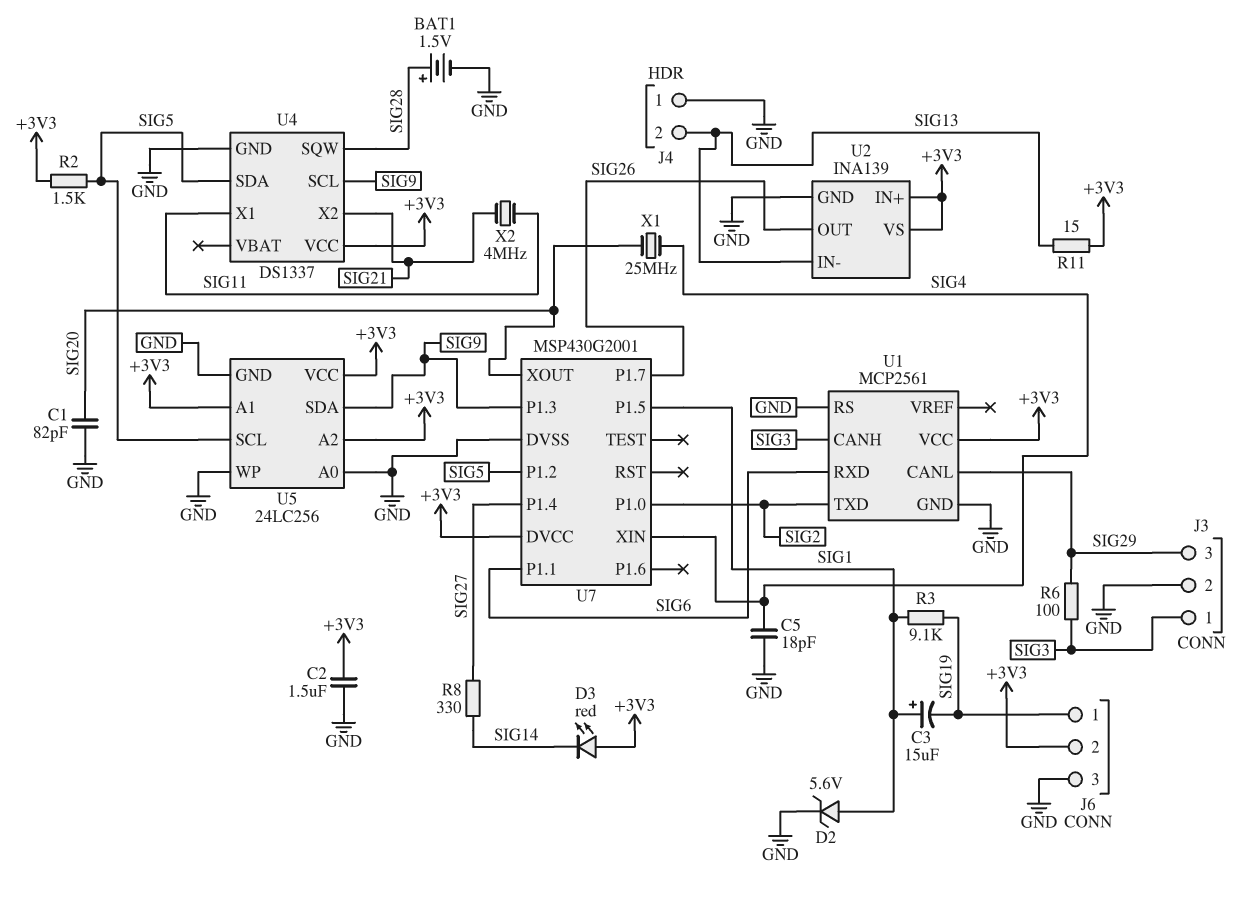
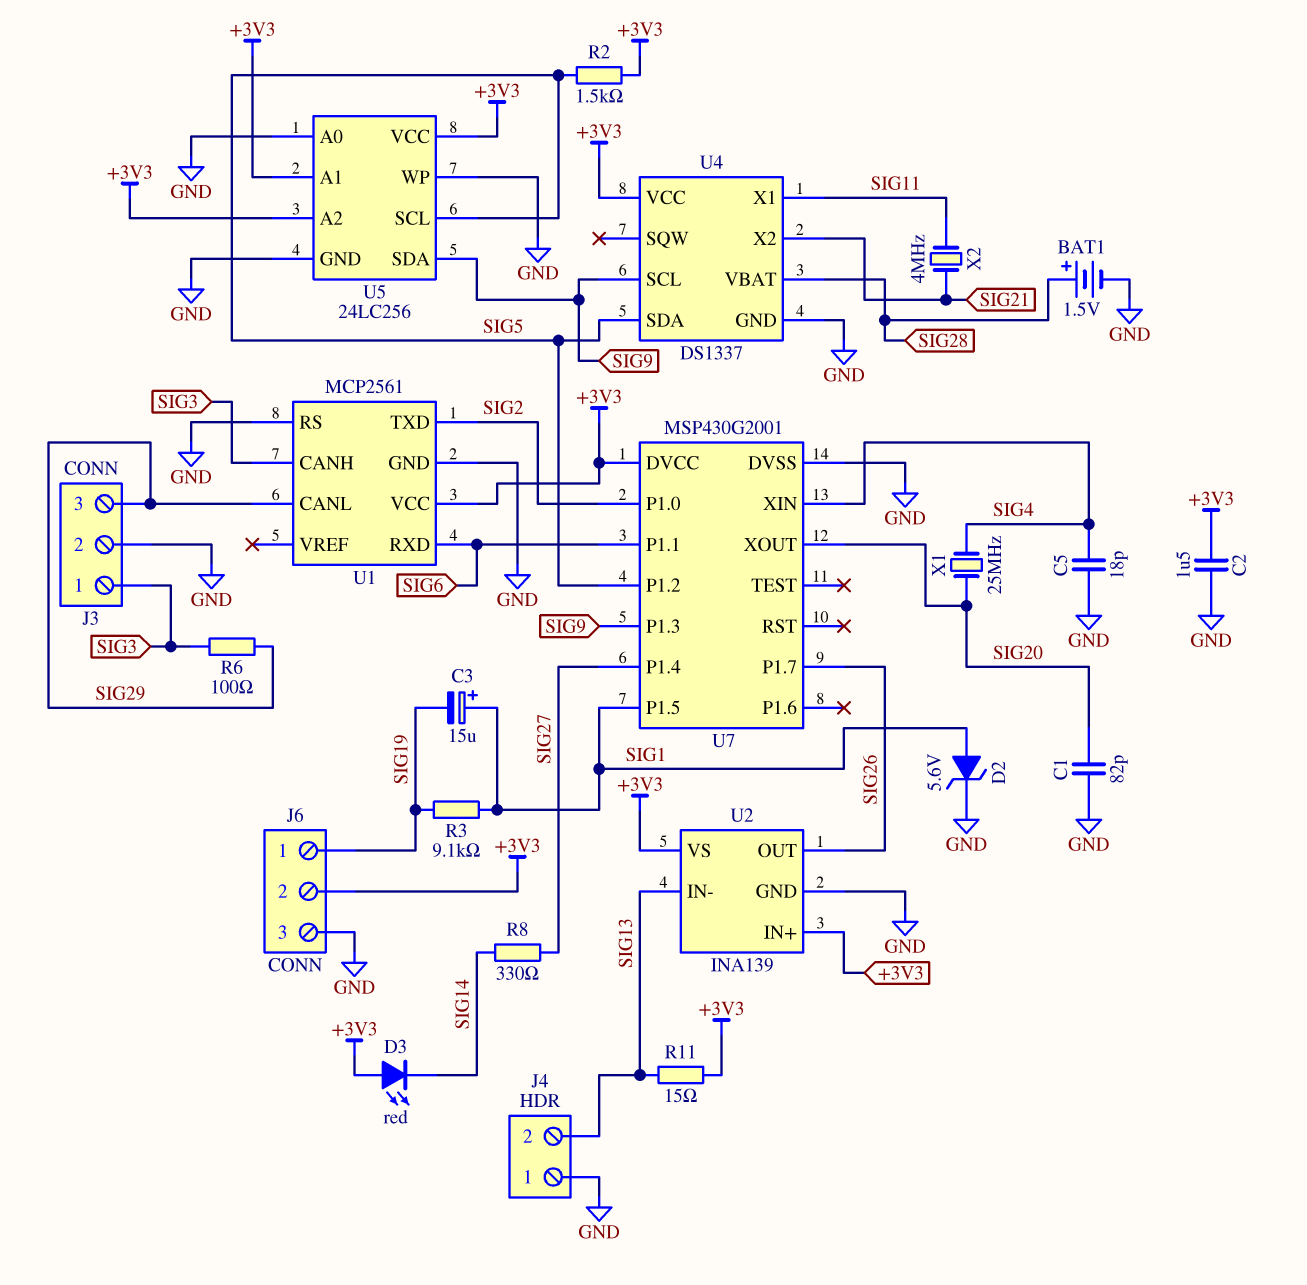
U4 pin SQW: SIG28 -> none
U4 pin VBAT: none -> SIG28

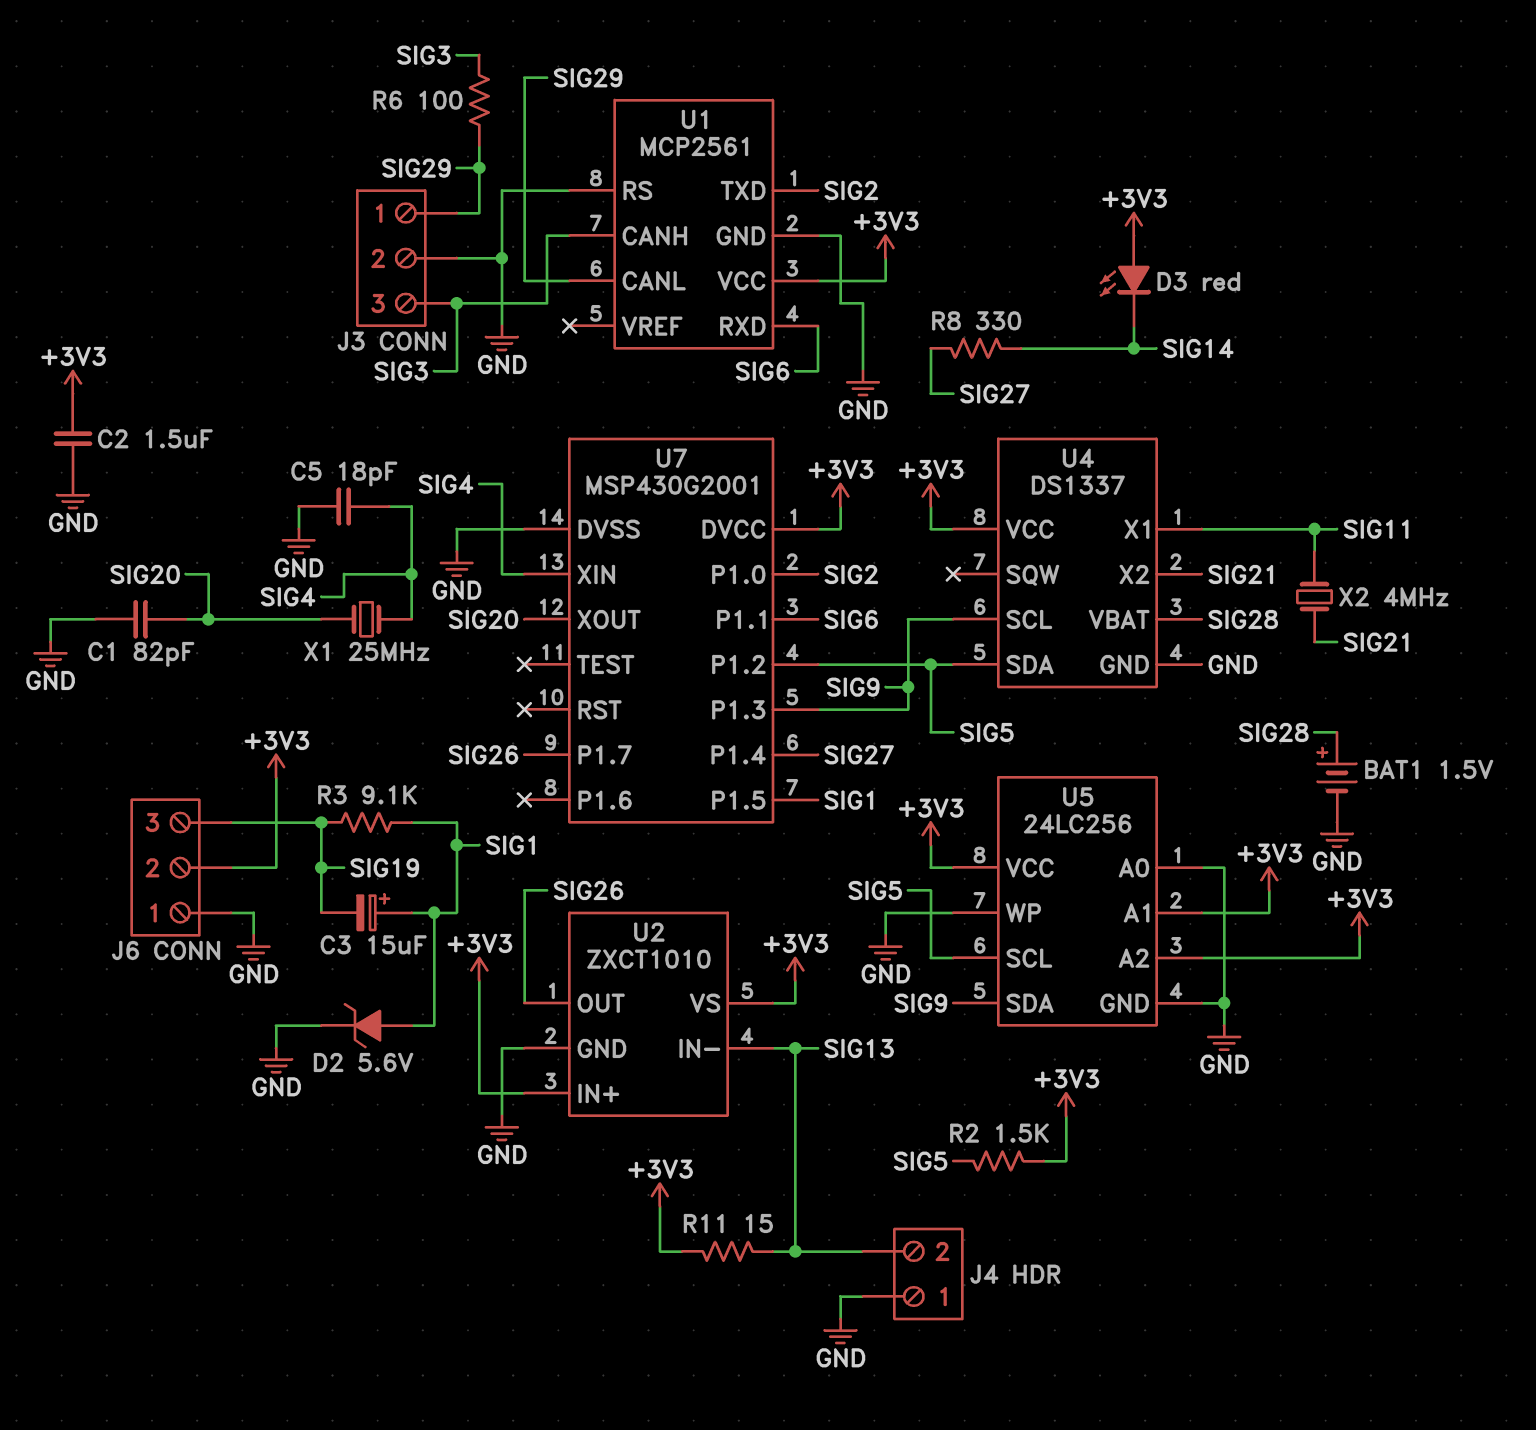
J3 pin 1: SIG3 -> SIG29
J3 pin 3: SIG29 -> SIG3
J6 pin 1: SIG19 -> GND
J6 pin 3: GND -> SIG19
U2: INA139 -> ZXCT1010

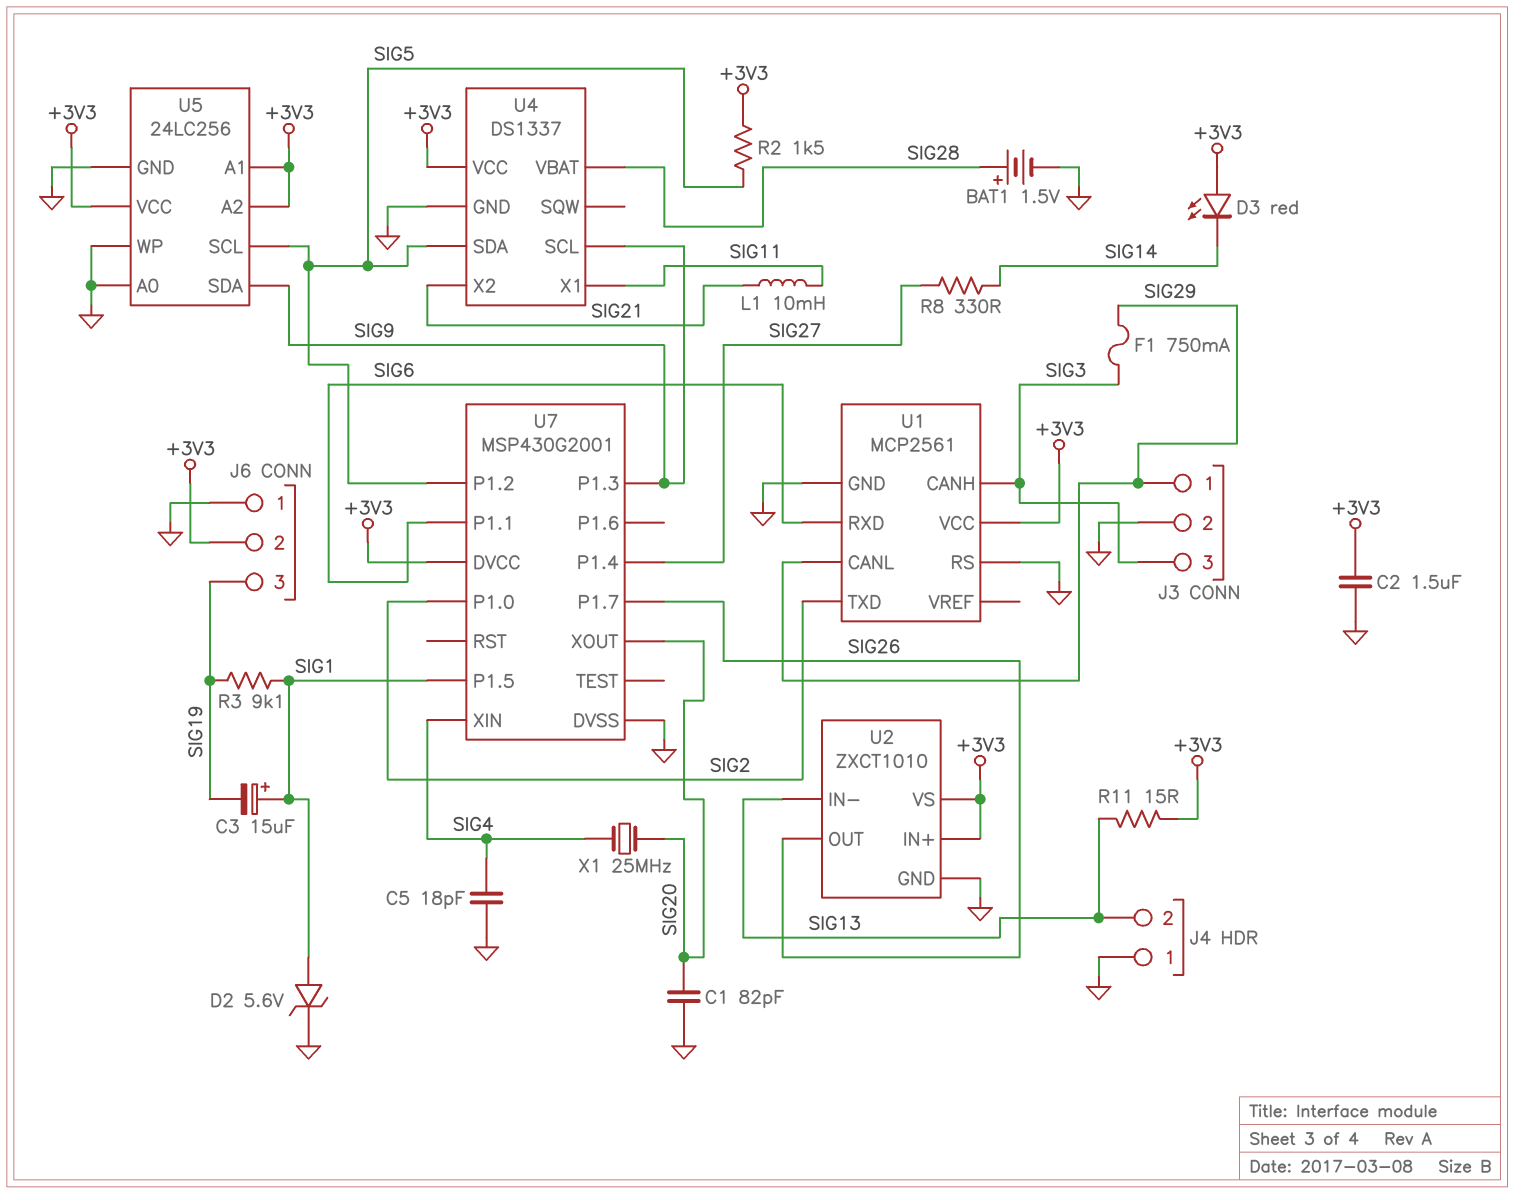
F1: none -> 750mA (SIG3, SIG29)
L1: none -> 10mH (SIG11, SIG21)
R6: 100 (SIG3, SIG29) -> none
X2: 4MHz (SIG11, SIG21) -> none

